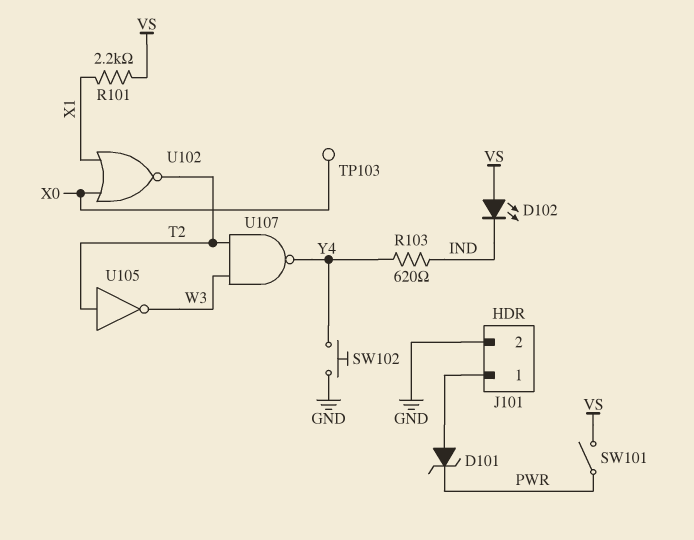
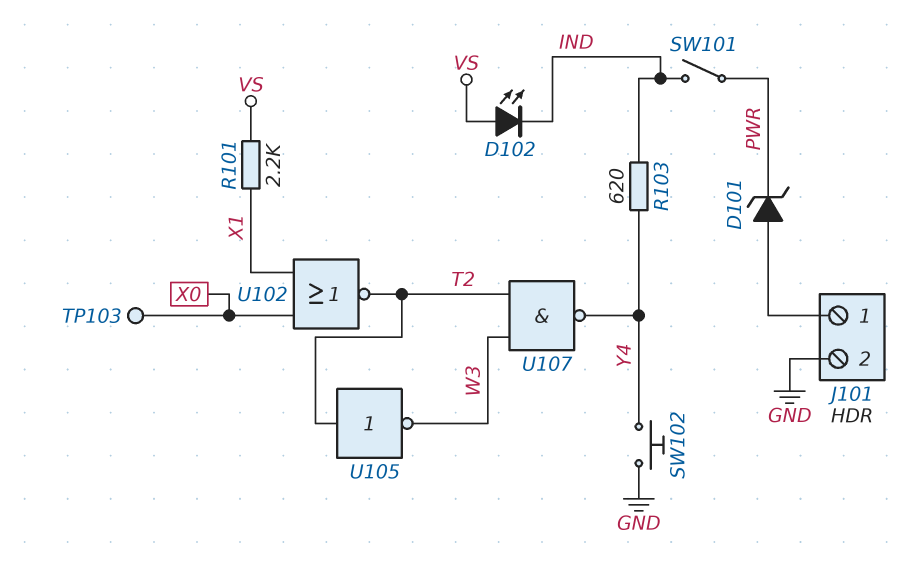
SW101: switch (PWR, VS) -> switch (IND, PWR)

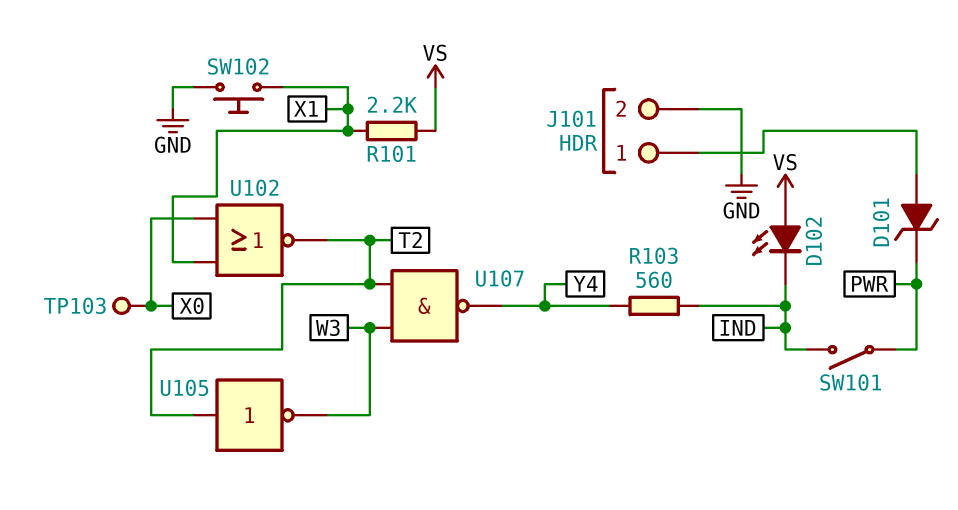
R103: 620 (IND, Y4) -> 560 (IND, Y4)
SW102: button (GND, Y4) -> button (GND, X1)

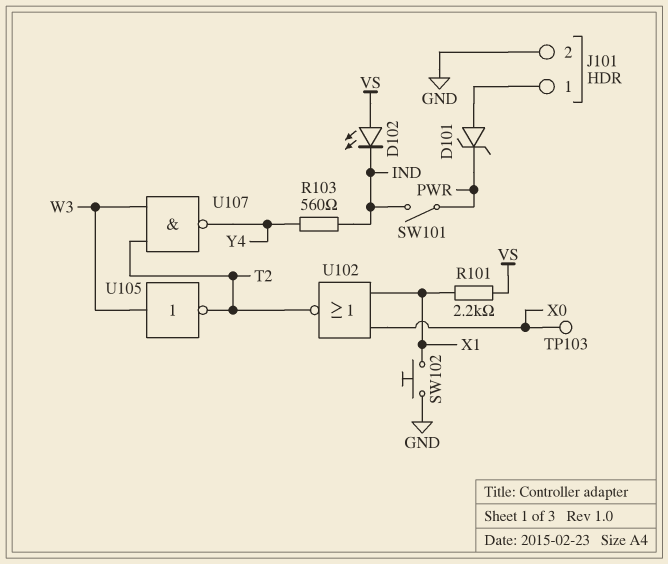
U105: NOT (in T2, out W3) -> NOT (in W3, out T2)

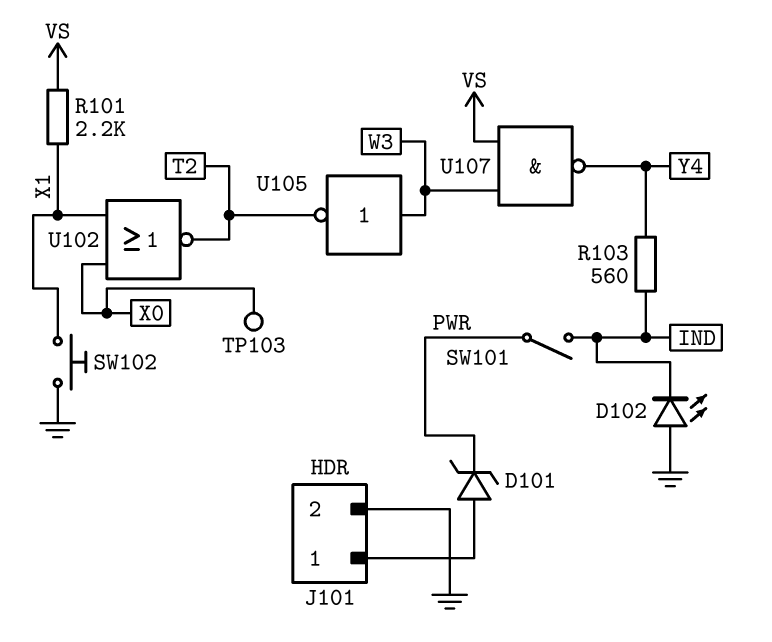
D102: LED (A VS, K IND) -> LED (A GND, K IND)
U107: NAND (in T2, in W3, out Y4) -> NAND (in VS, in W3, out Y4)

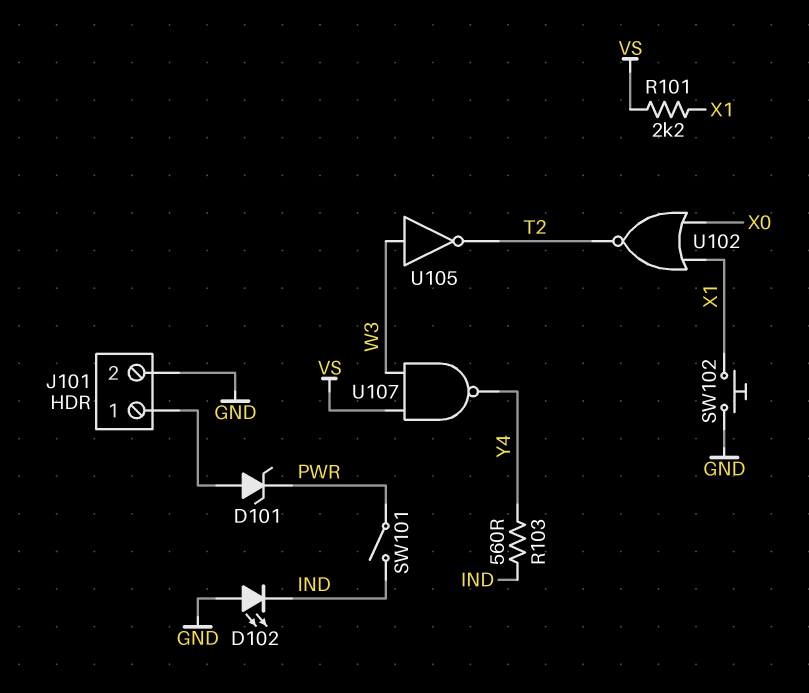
TP103: test point (X0) -> none

